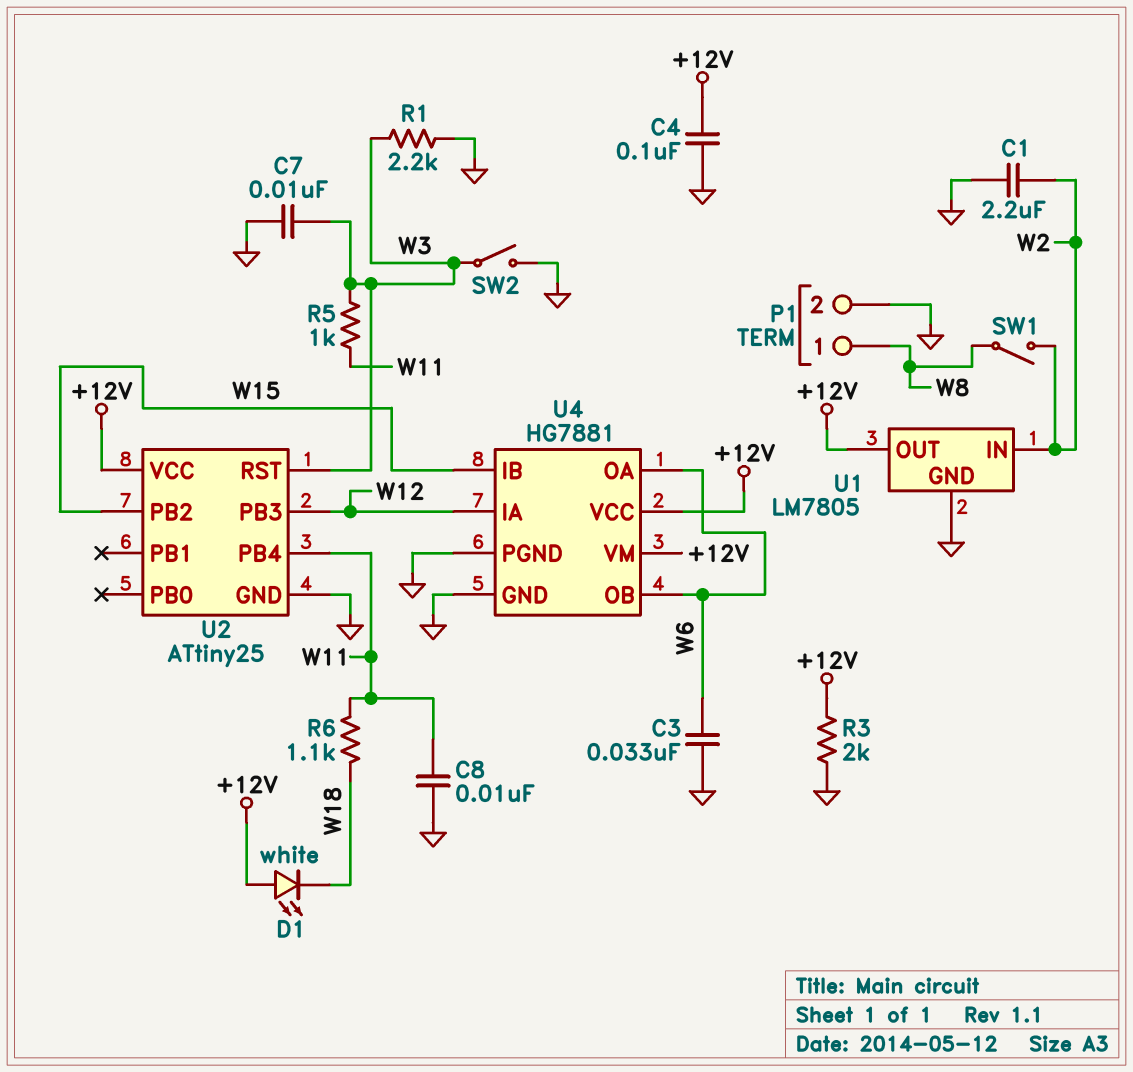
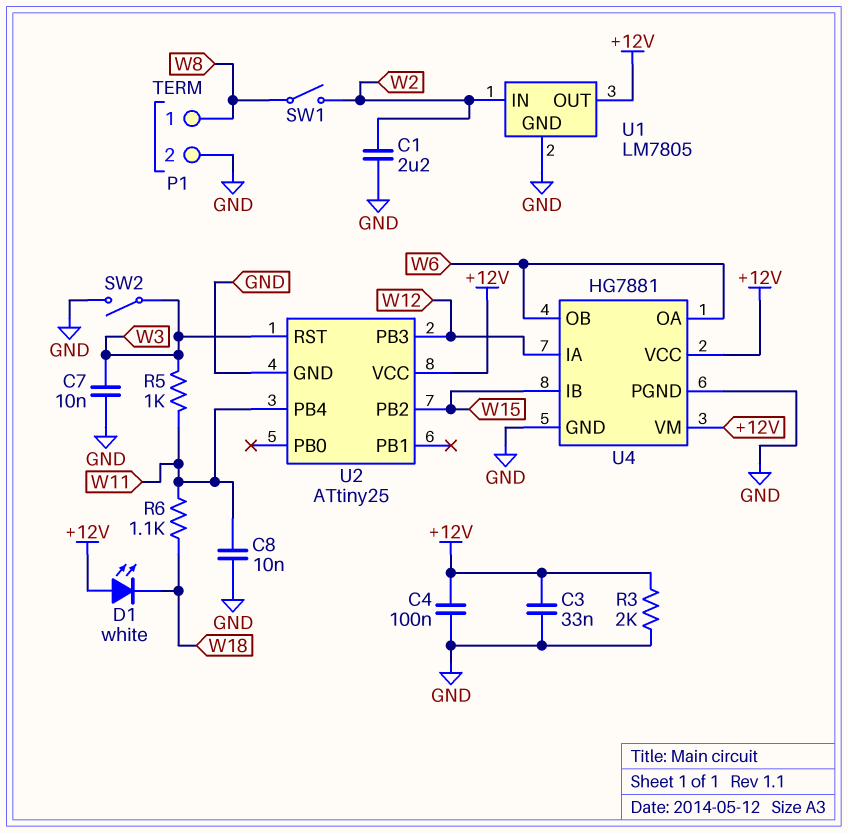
C3: 33nF (GND, W6) -> 33nF (+12V, GND)
R1: 2.2k (GND, W3) -> none

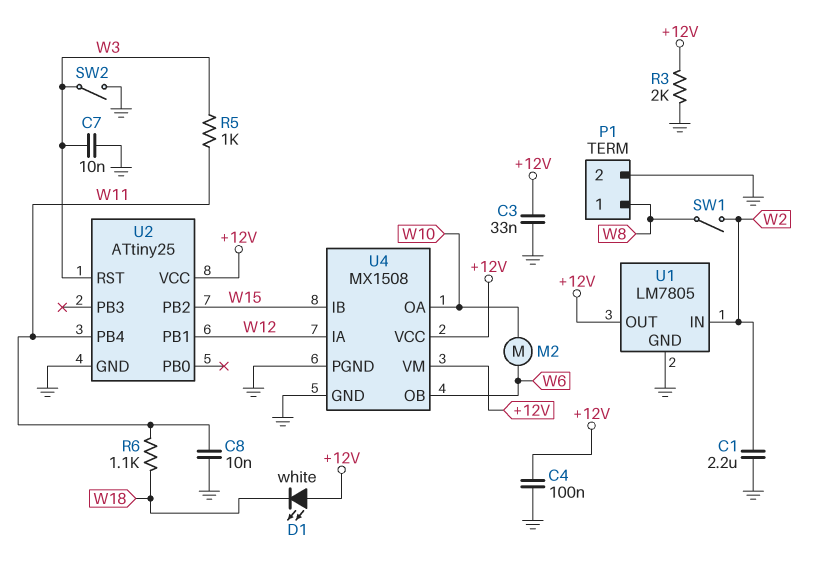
M2: none -> motor (W6, W10)
U2 pin PB1: none -> W12
U2 pin PB3: W12 -> none
U4: HG7881 -> MX1508
U4 pin OA: W6 -> W10

